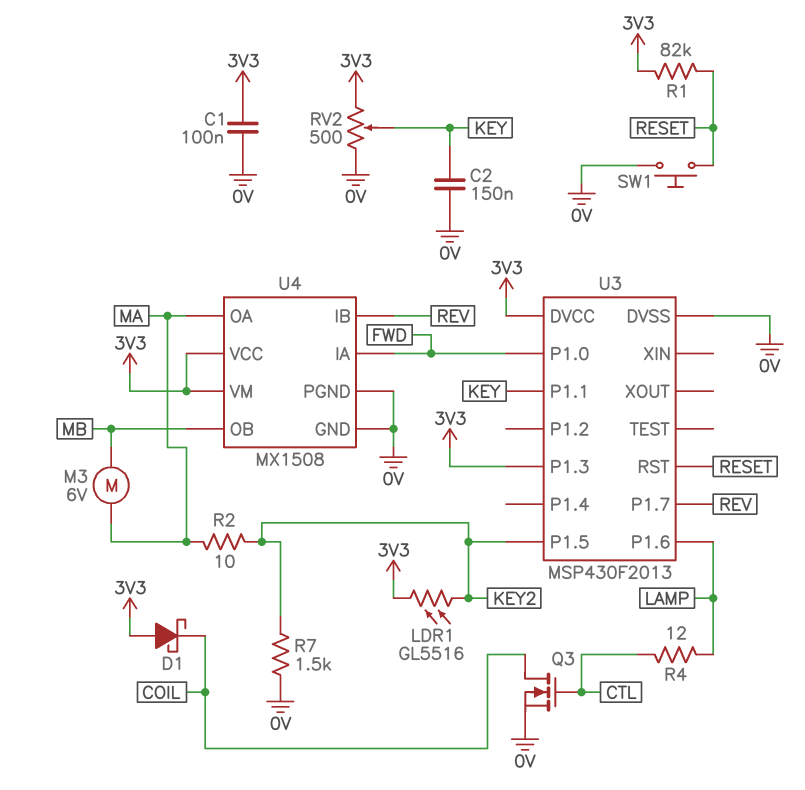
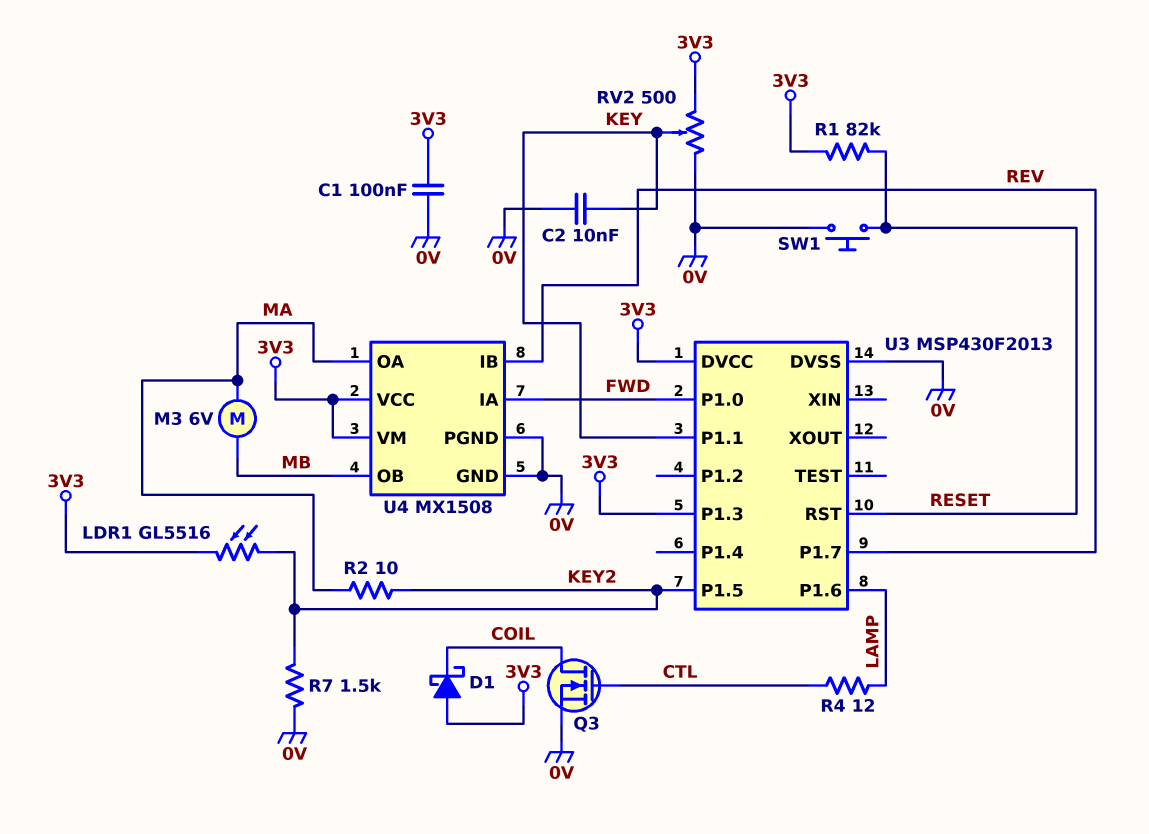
C2: 150nF (0V, KEY) -> 10nF (0V, KEY)

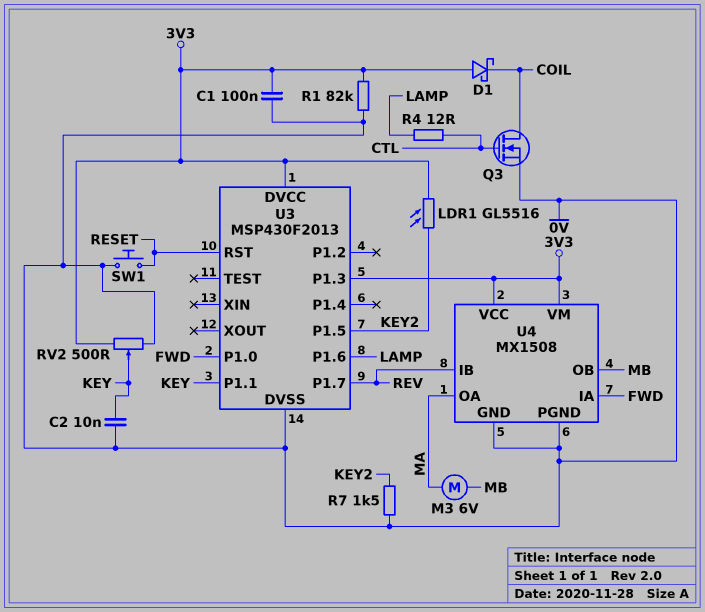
R1: 82k (3V3, RESET) -> 82k (0V, 3V3)
R2: 10 (KEY2, MA) -> none

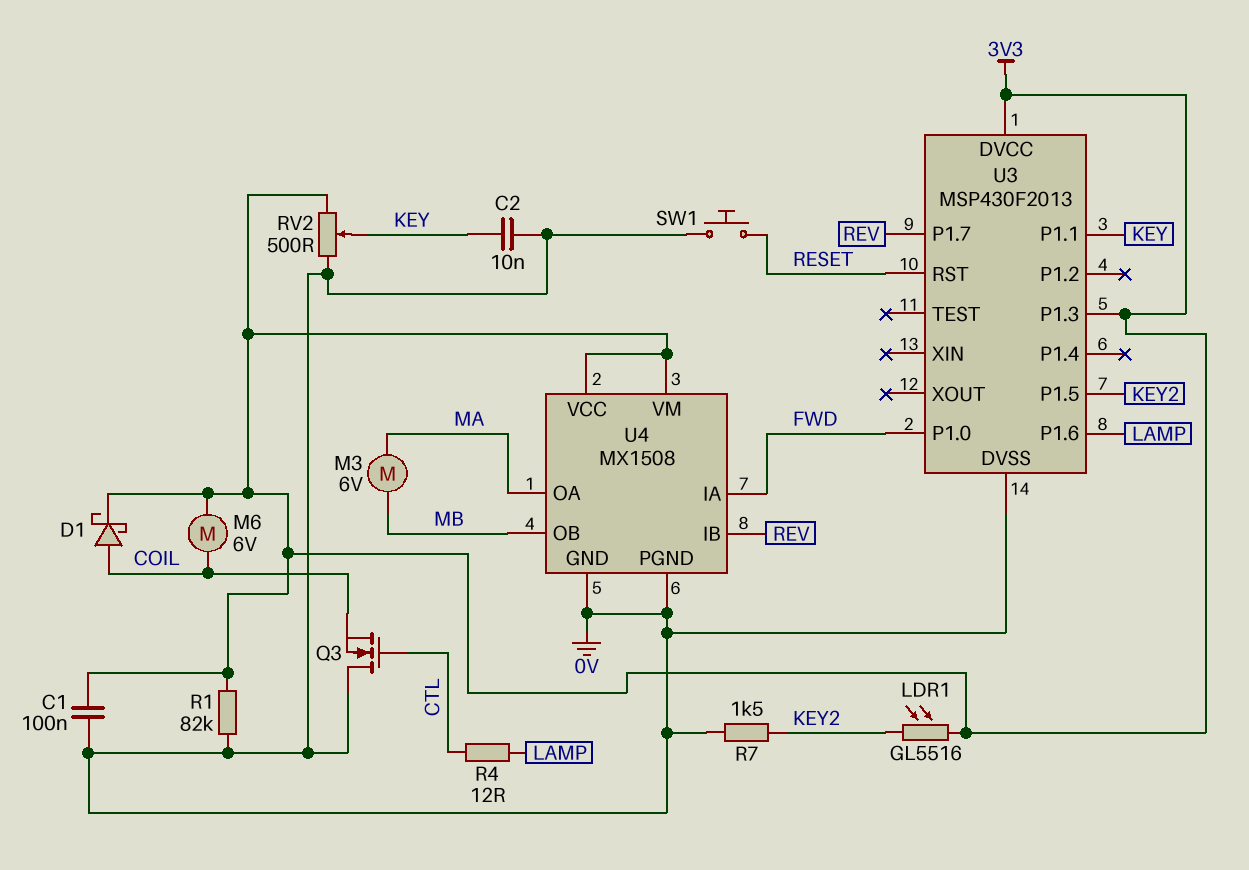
D1: schottky (A 3V3, K COIL) -> schottky (A COIL, K 3V3)
M6: none -> motor 6V (3V3, COIL)
Q3: NMOS (G CTL, D COIL, S 0V) -> NMOS (G CTL, D 0V, S COIL)

